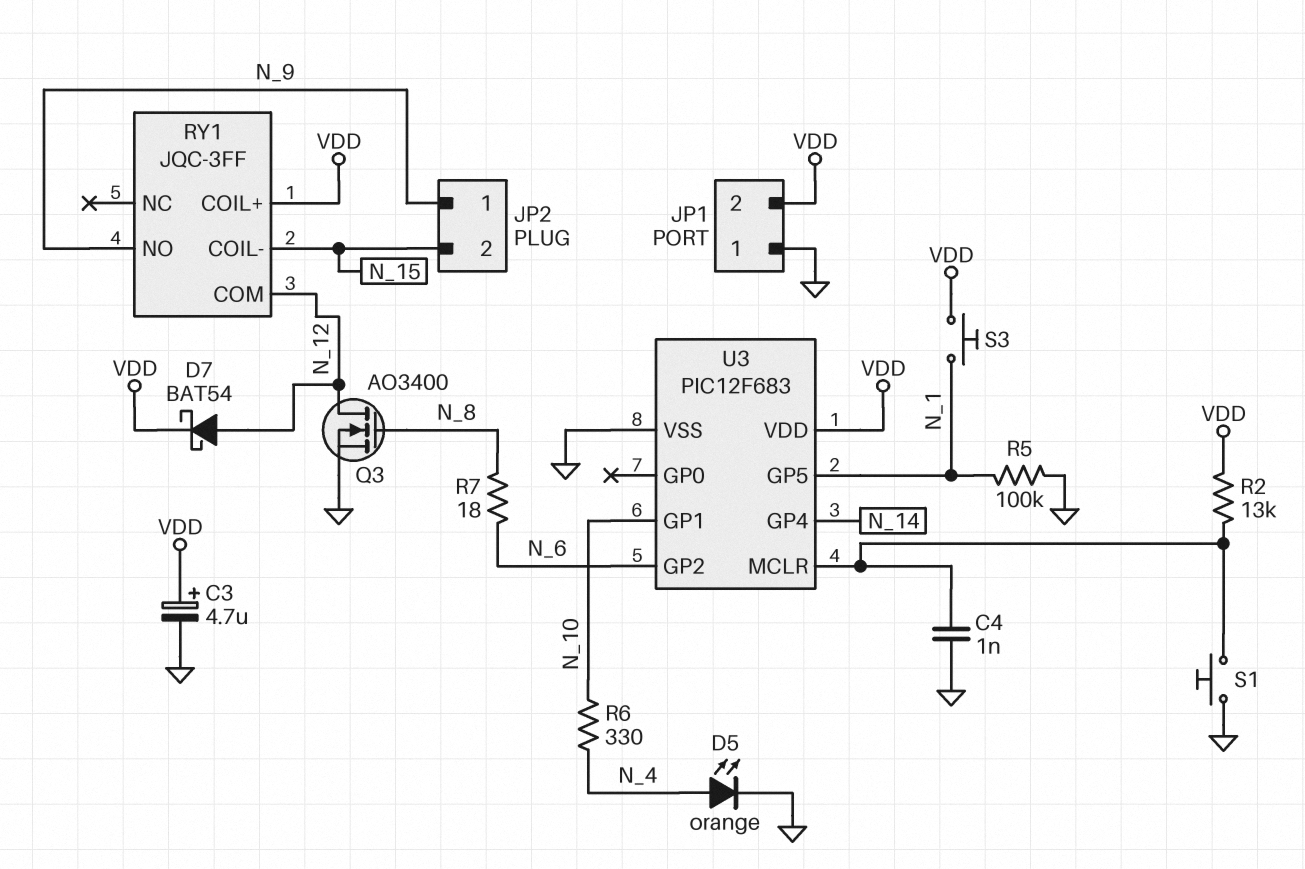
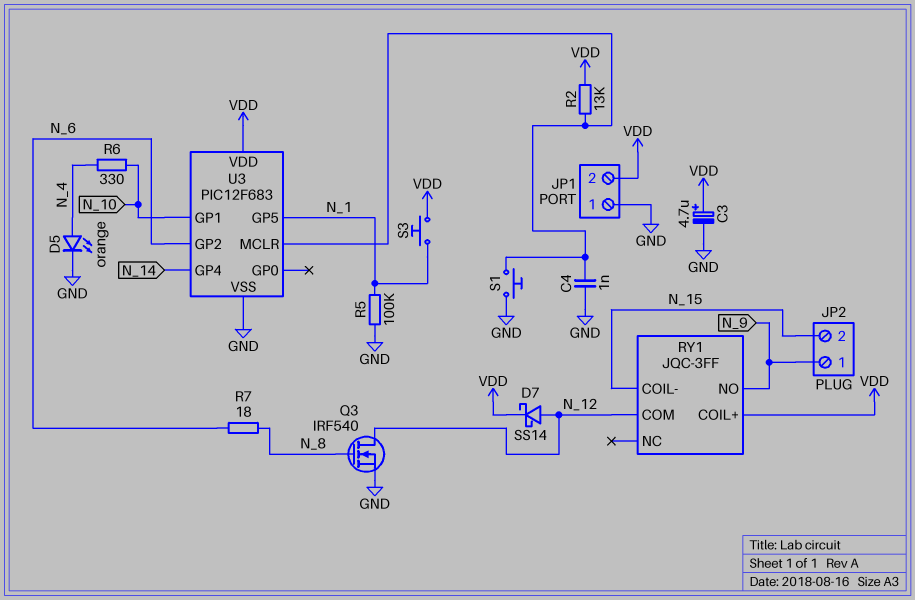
D7: schottky BAT54 (A N_12, K VDD) -> schottky SS14 (A N_12, K VDD)
Q3: NMOS AO3400 (G N_8, D N_12, S GND) -> NMOS IRF540 (G N_8, D N_12, S GND)

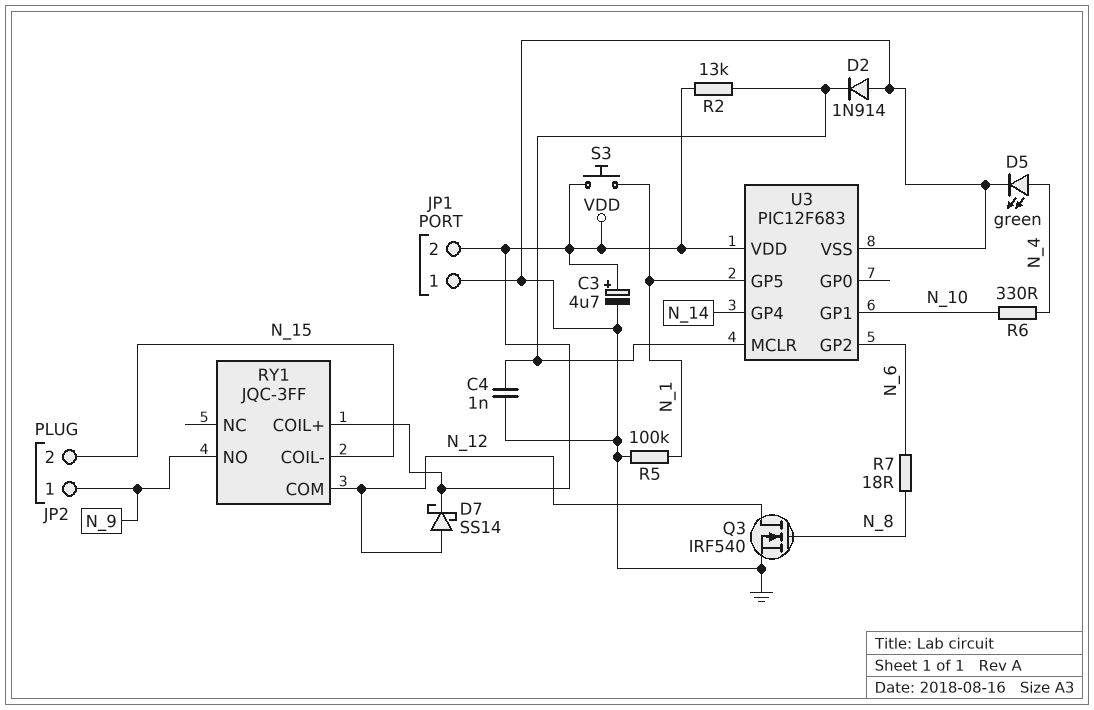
D2: none -> diode 1N914 (A GND, K U3/MCLR)
D5: LED orange (A N_4, K GND) -> LED green (A N_4, K GND)
S1: button (GND, U3/MCLR) -> none

